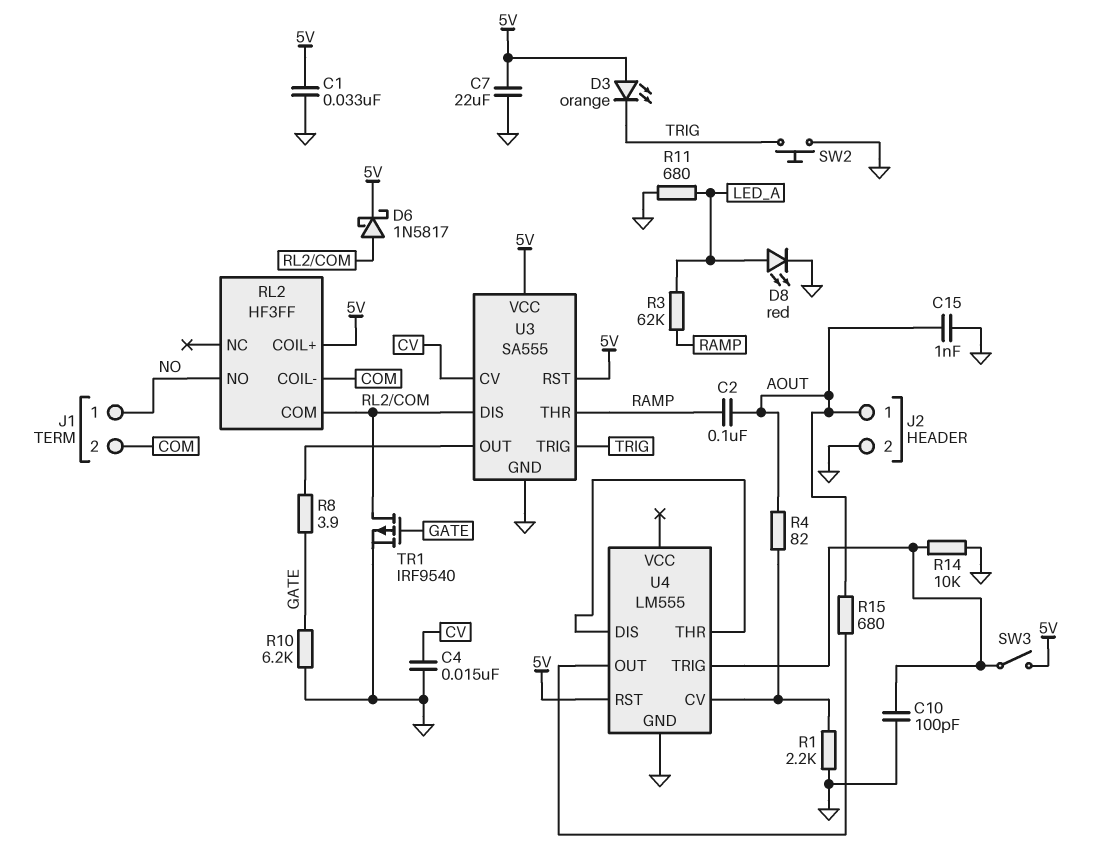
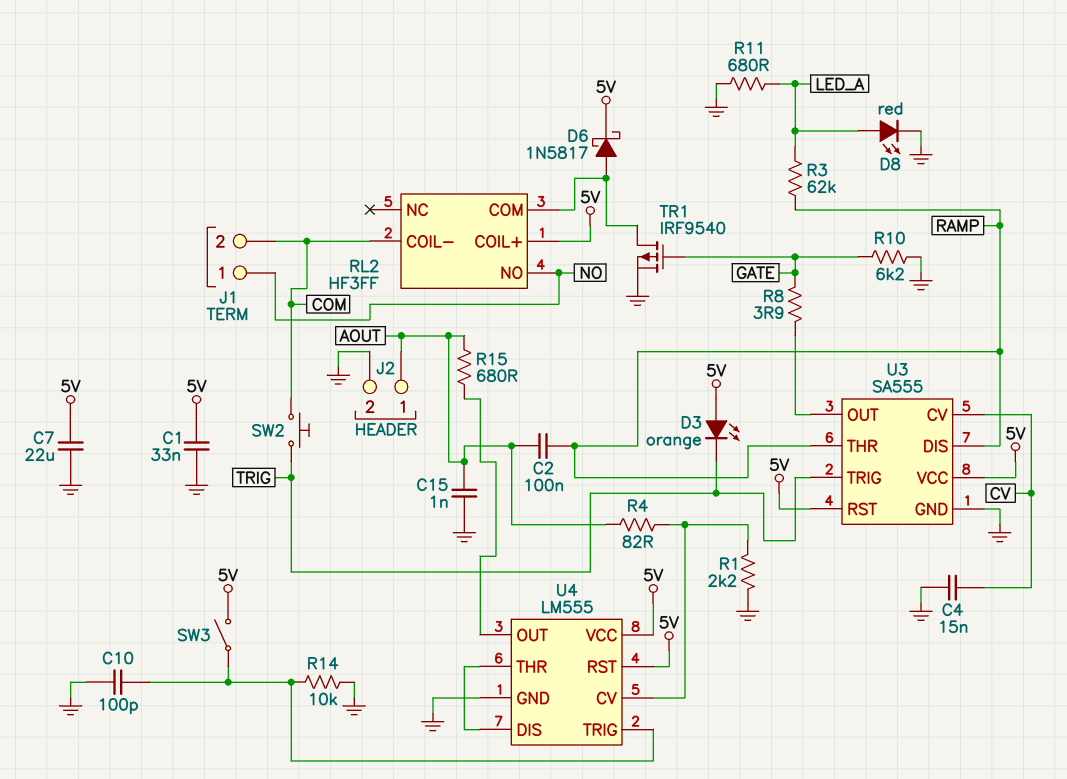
SW2: button (GND, TRIG) -> button (COM, TRIG)
U3 pin DIS: RL2/COM -> RAMP
U4 pin VCC: none -> 5V

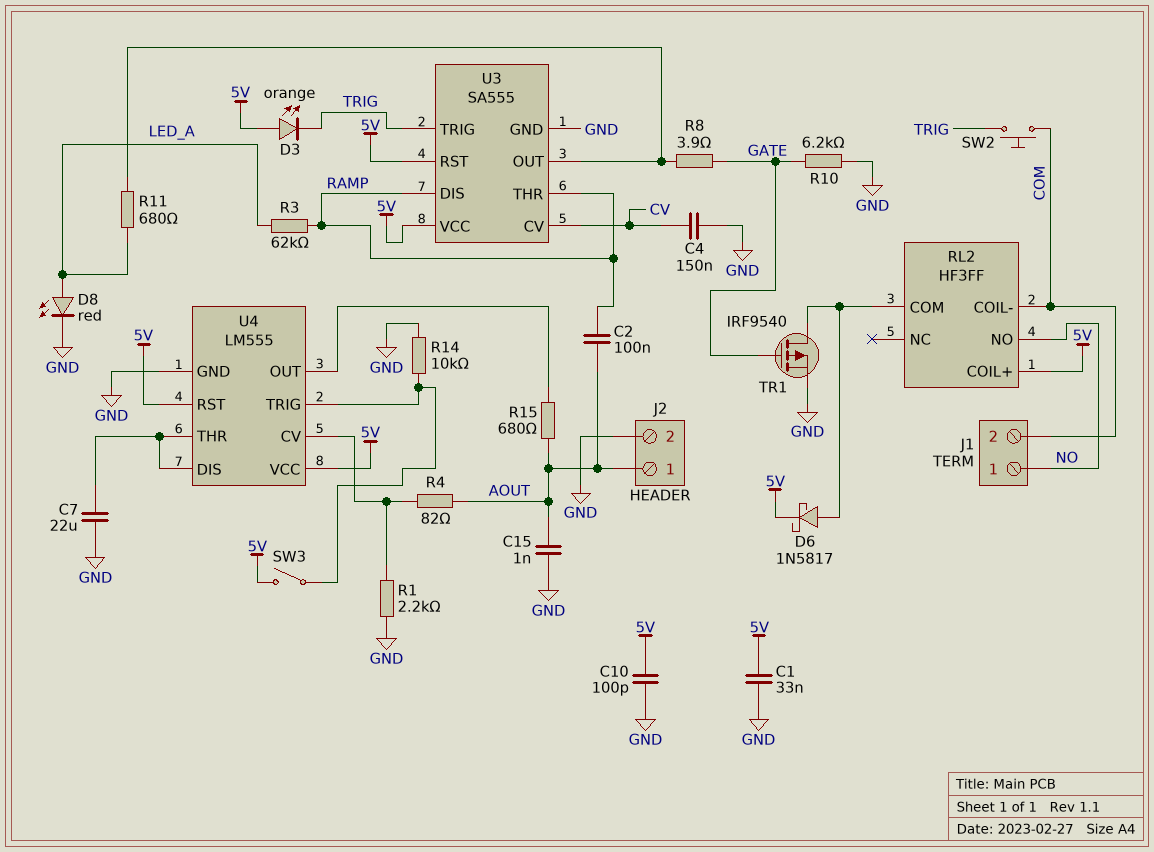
C4: 15nF (CV, GND) -> 150nF (CV, GND)
C7: 22uF (5V, GND) -> 22uF (GND, U4/DIS)
C10: 100pF (GND, U4/TRIG) -> 100pF (5V, GND)
R11: 680 (GND, LED_A) -> 680 (LED_A, U3/OUT)

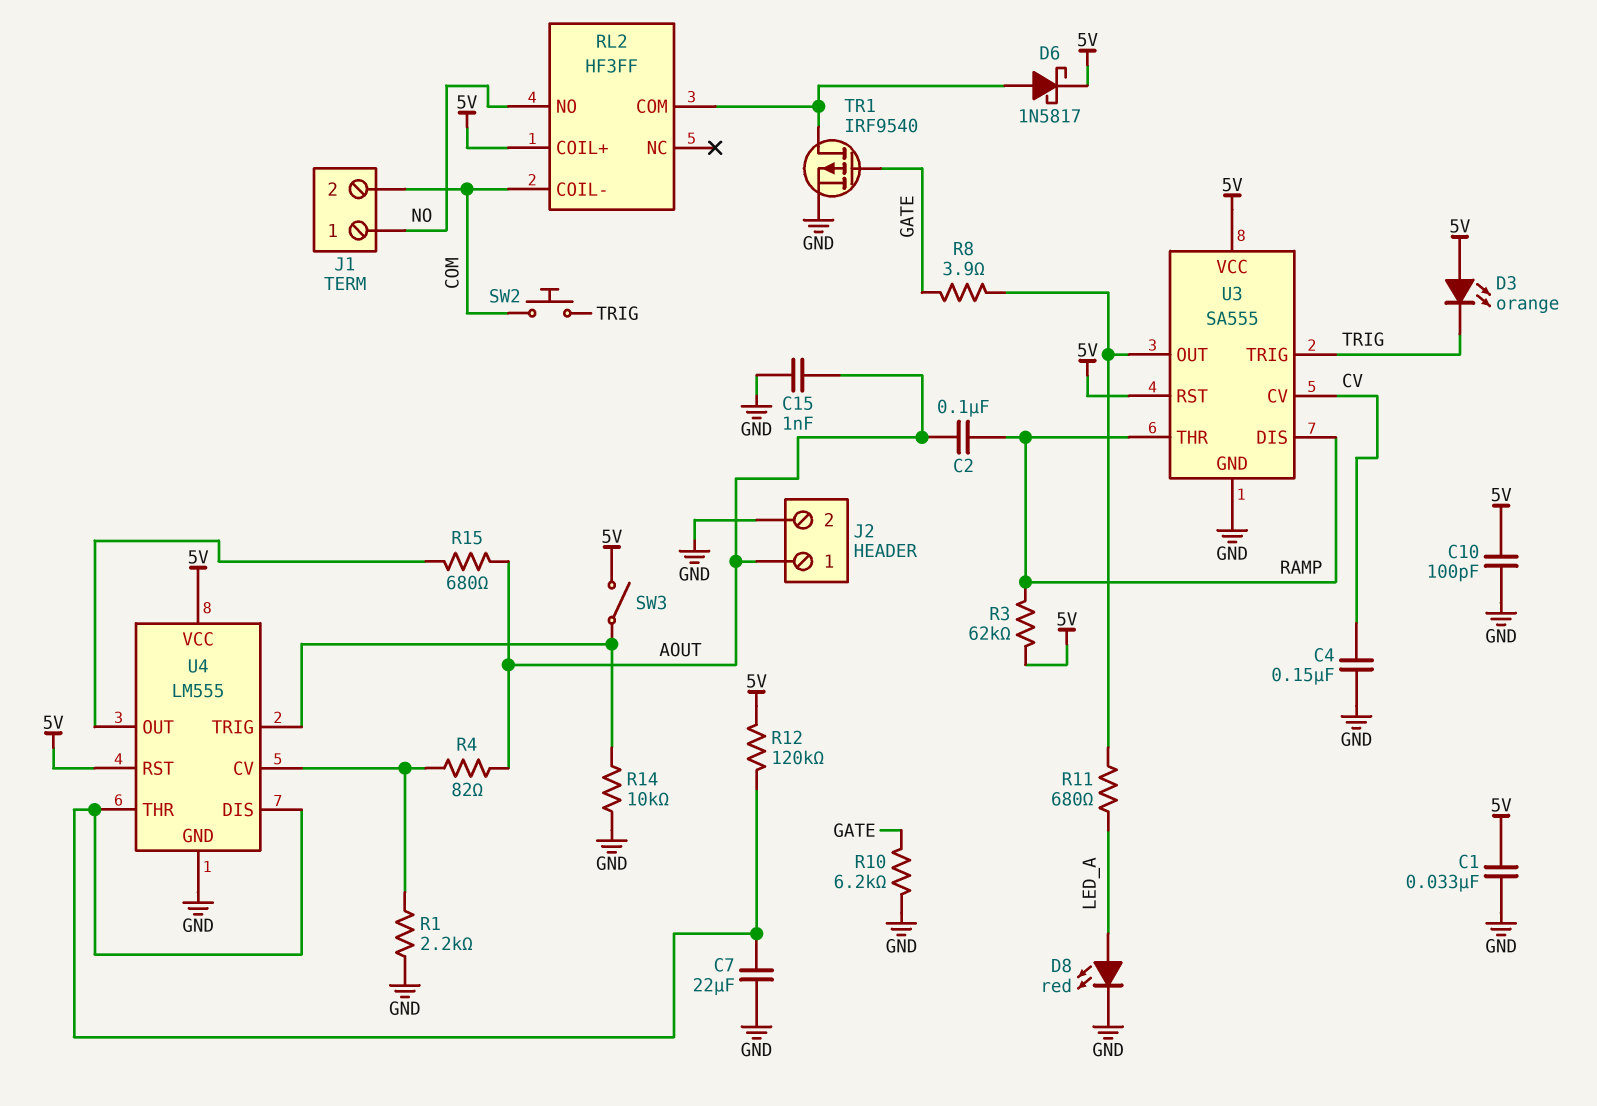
R3: 62k (LED_A, RAMP) -> 62k (5V, RAMP)
R12: none -> 120k (5V, U4/DIS)

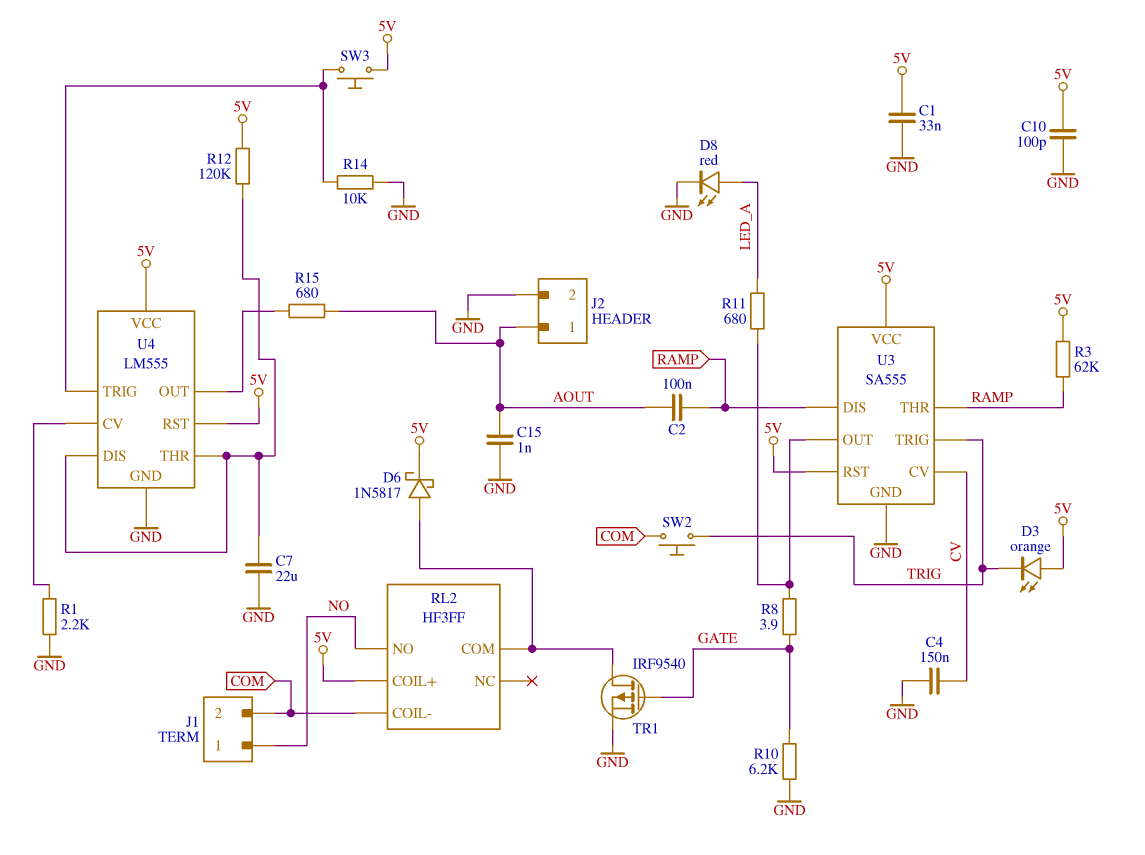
R4: 82 (AOUT, U4/CV) -> none
SW3: switch (5V, U4/TRIG) -> button (5V, U4/TRIG)

